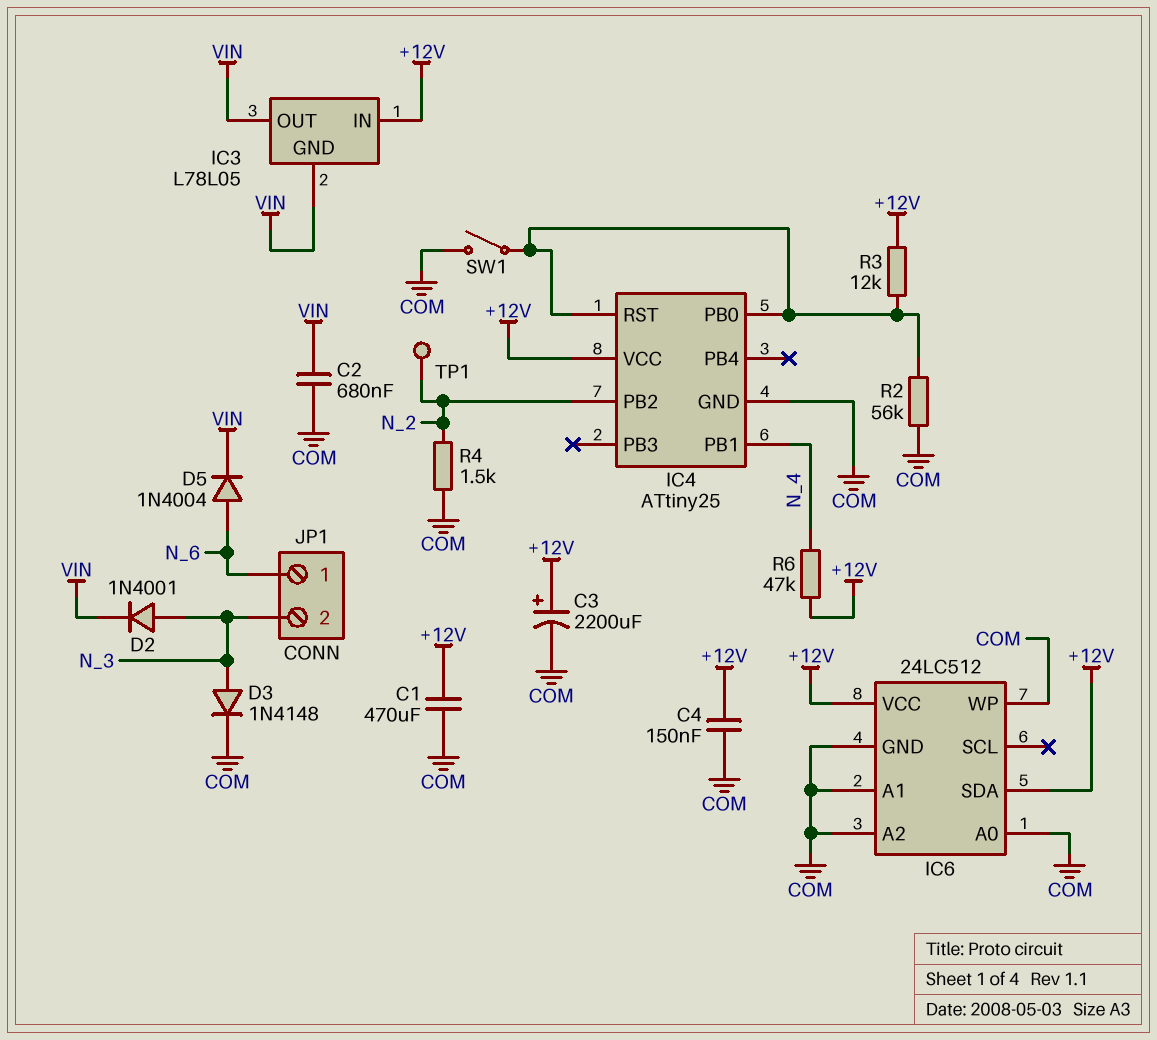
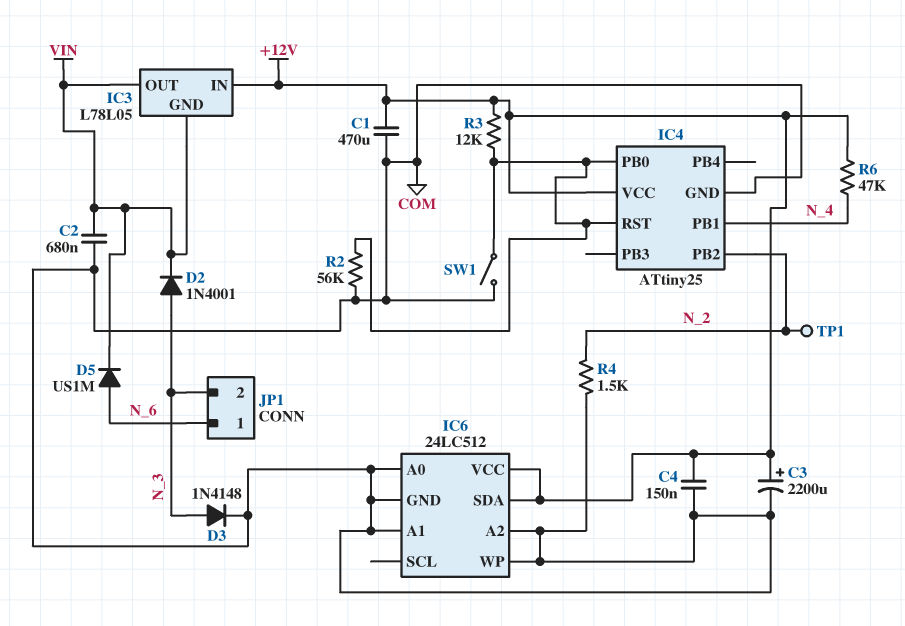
D5: diode 1N4004 (A N_6, K VIN) -> diode US1M (A N_6, K VIN)

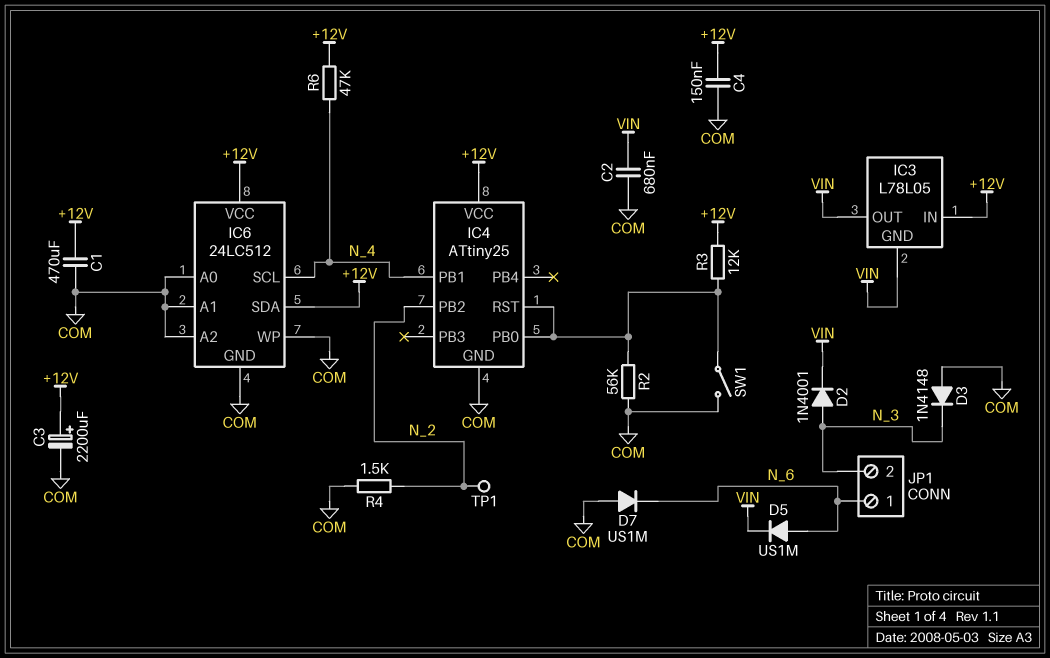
D3: diode 1N4148 (A N_3, K COM) -> diode 1N4148 (A COM, K N_3)
D7: none -> diode US1M (A COM, K N_6)
IC6 pin SCL: none -> N_4

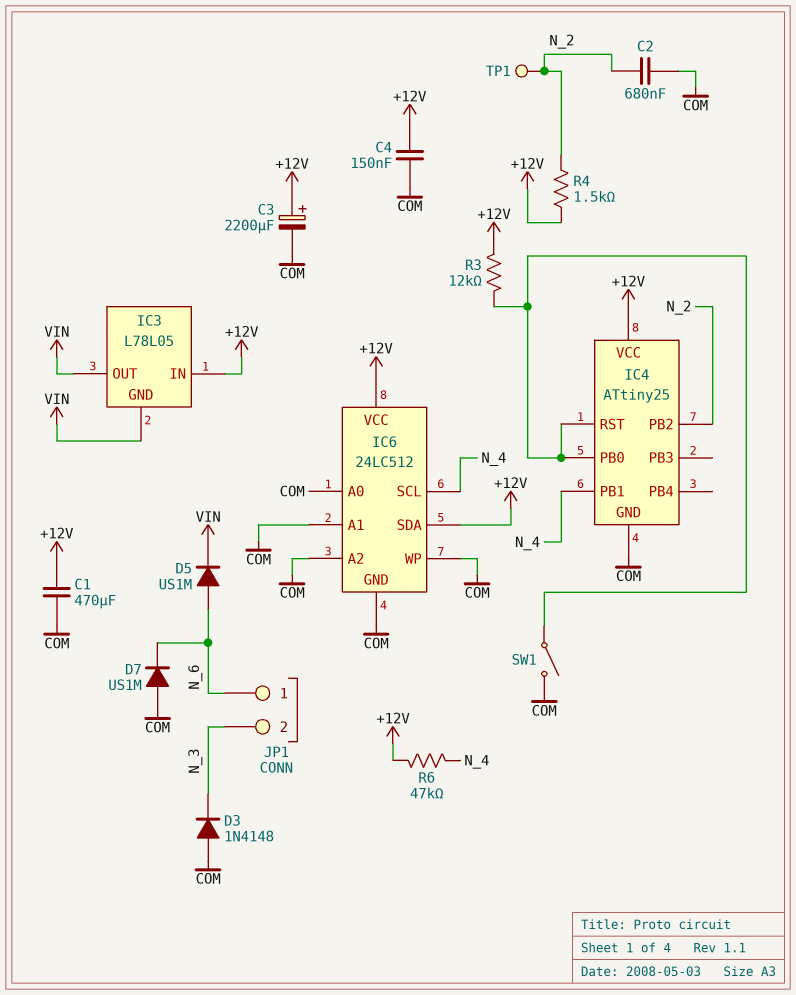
C2: 680nF (COM, VIN) -> 680nF (COM, N_2)
D2: diode 1N4001 (A N_3, K VIN) -> none
R2: 56k (COM, IC4/PB0) -> none
R4: 1.5k (COM, N_2) -> 1.5k (+12V, N_2)

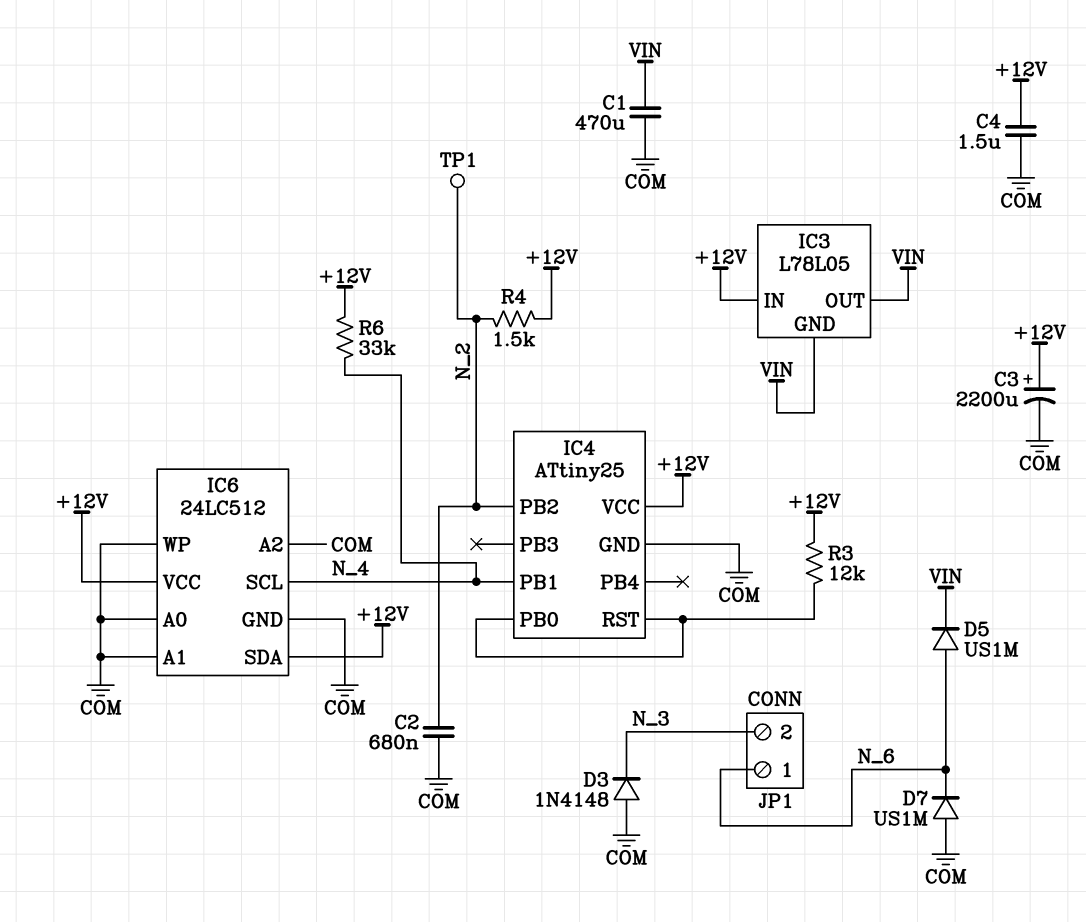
C1: 470uF (+12V, COM) -> 470uF (COM, VIN)
C4: 150nF (+12V, COM) -> 1.5uF (+12V, COM)
R6: 47k (+12V, N_4) -> 33k (+12V, N_4)
SW1: switch (COM, IC4/PB0) -> none

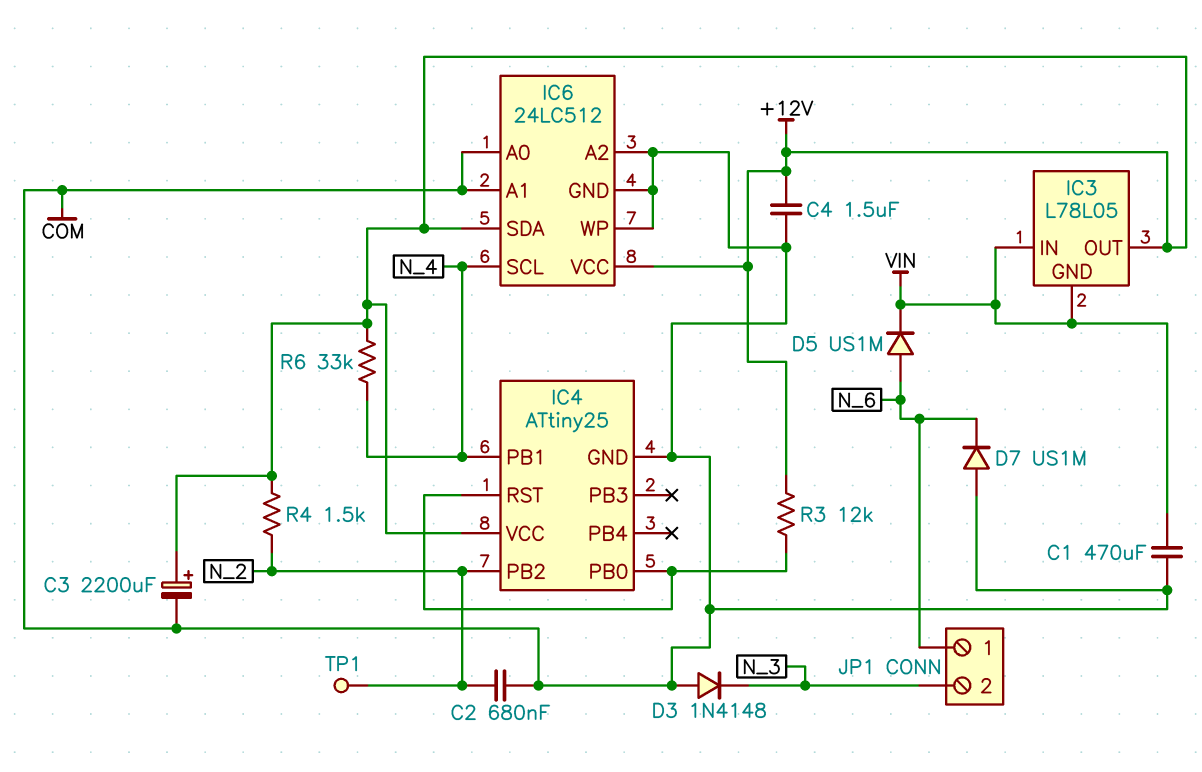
IC3 pin IN: +12V -> VIN
IC3 pin OUT: VIN -> +12V

